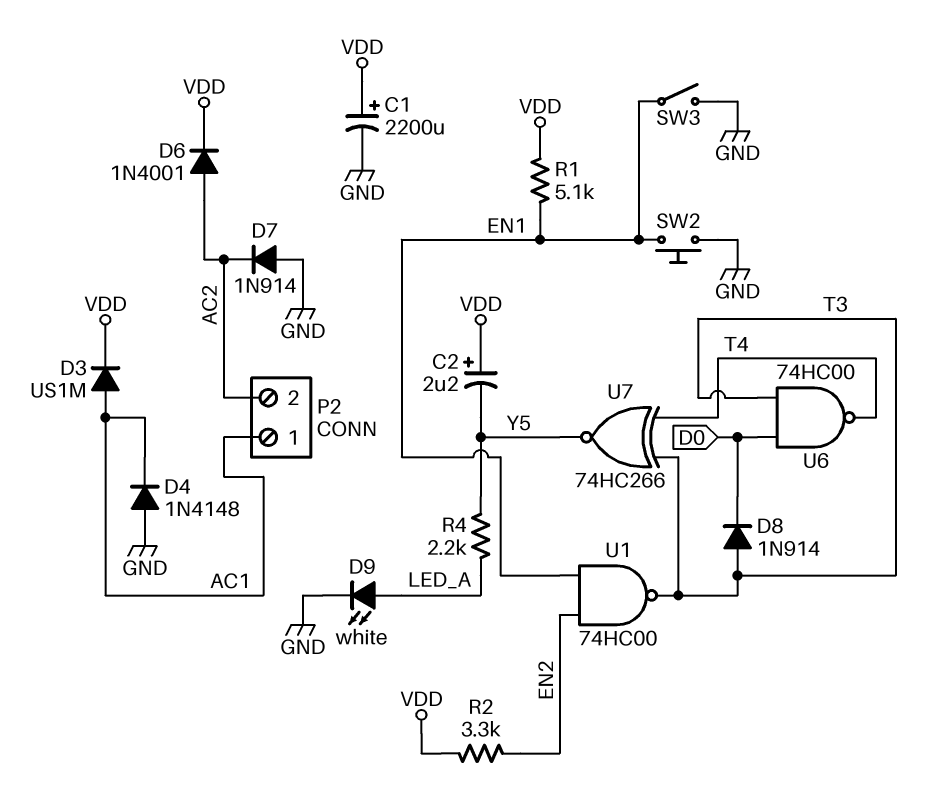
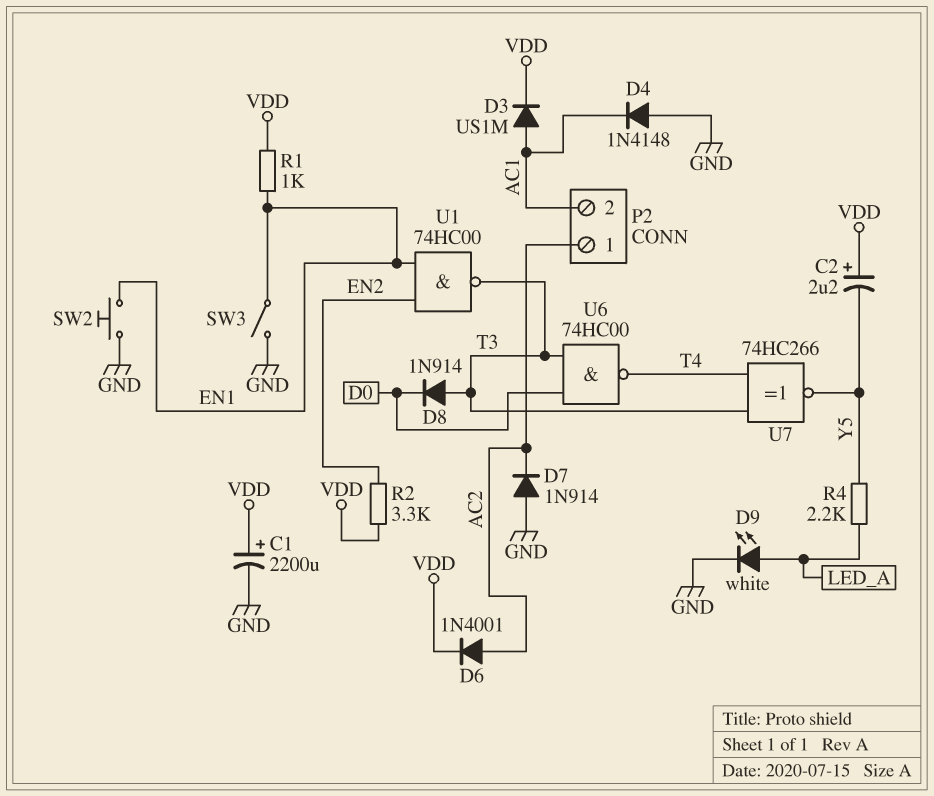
P2 pin 1: AC1 -> AC2
P2 pin 2: AC2 -> AC1
R1: 5.1k (EN1, VDD) -> 1k (EN1, VDD)

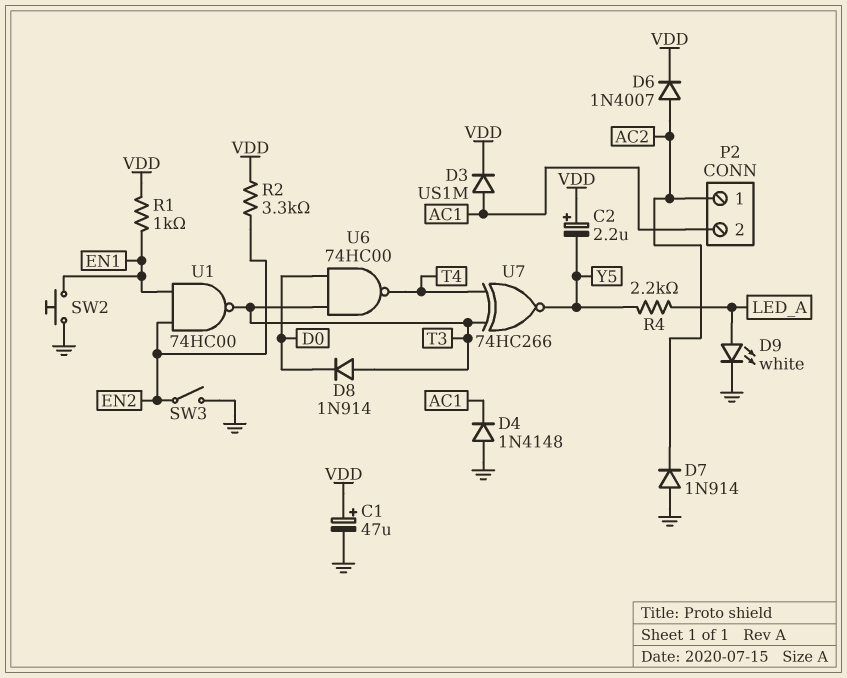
C1: 2200uF (plus VDD, minus GND) -> 47uF (plus VDD, minus GND)
D6: diode 1N4001 (A AC2, K VDD) -> diode 1N4007 (A AC2, K VDD)
SW3: switch (EN1, GND) -> switch (EN2, GND)

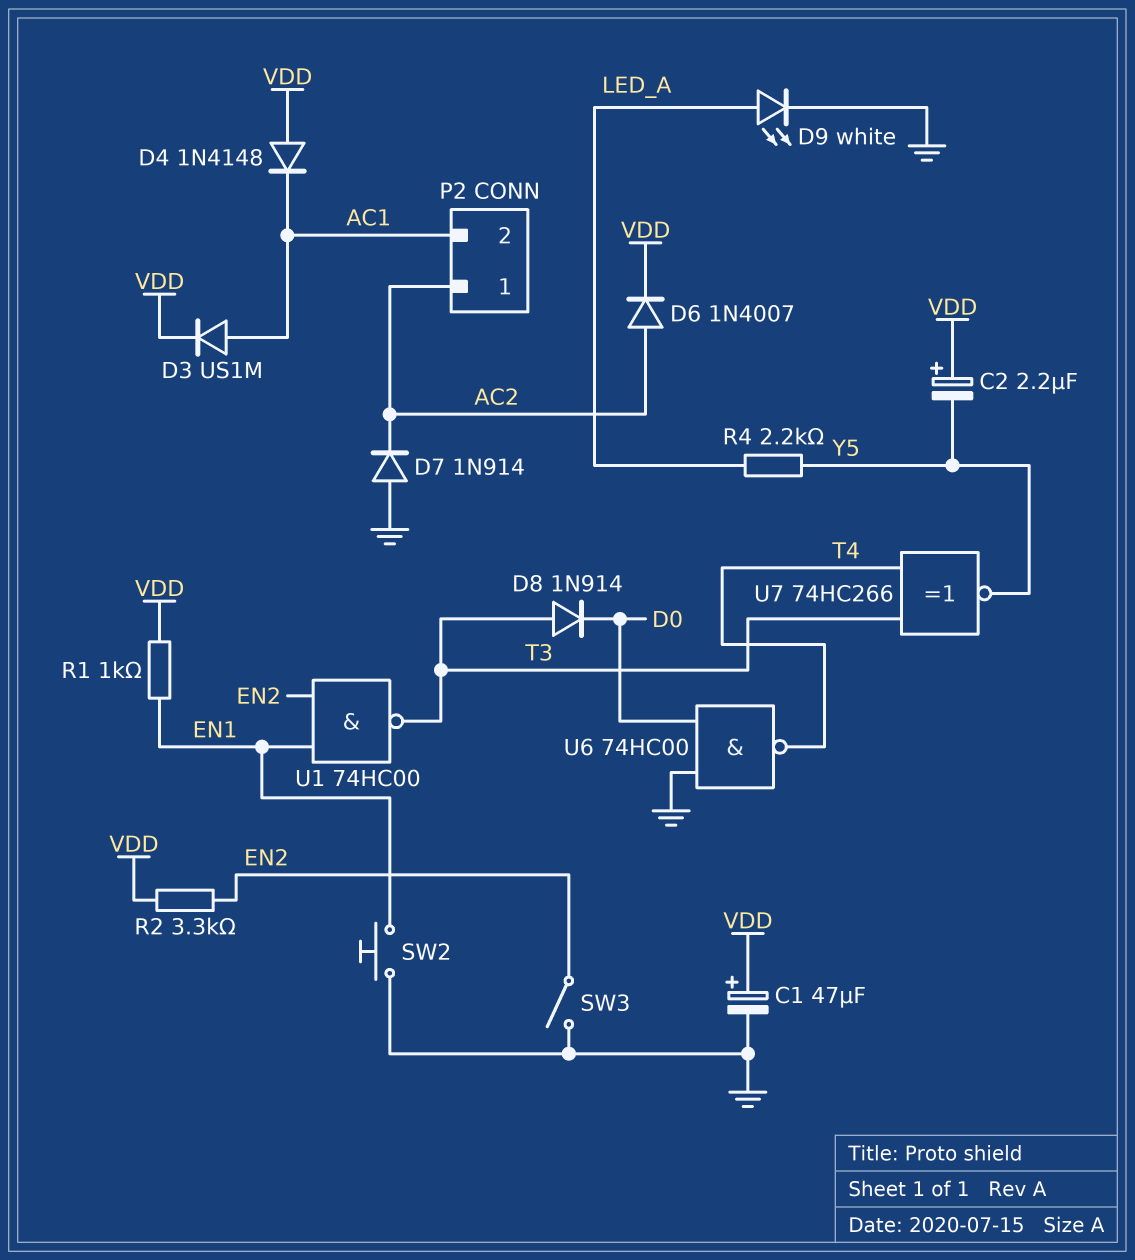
D4: diode 1N4148 (A GND, K AC1) -> diode 1N4148 (A VDD, K AC1)
U6: NAND 74HC00 (in D0, in T3, out T4) -> NAND 74HC00 (in D0, in GND, out T4)

